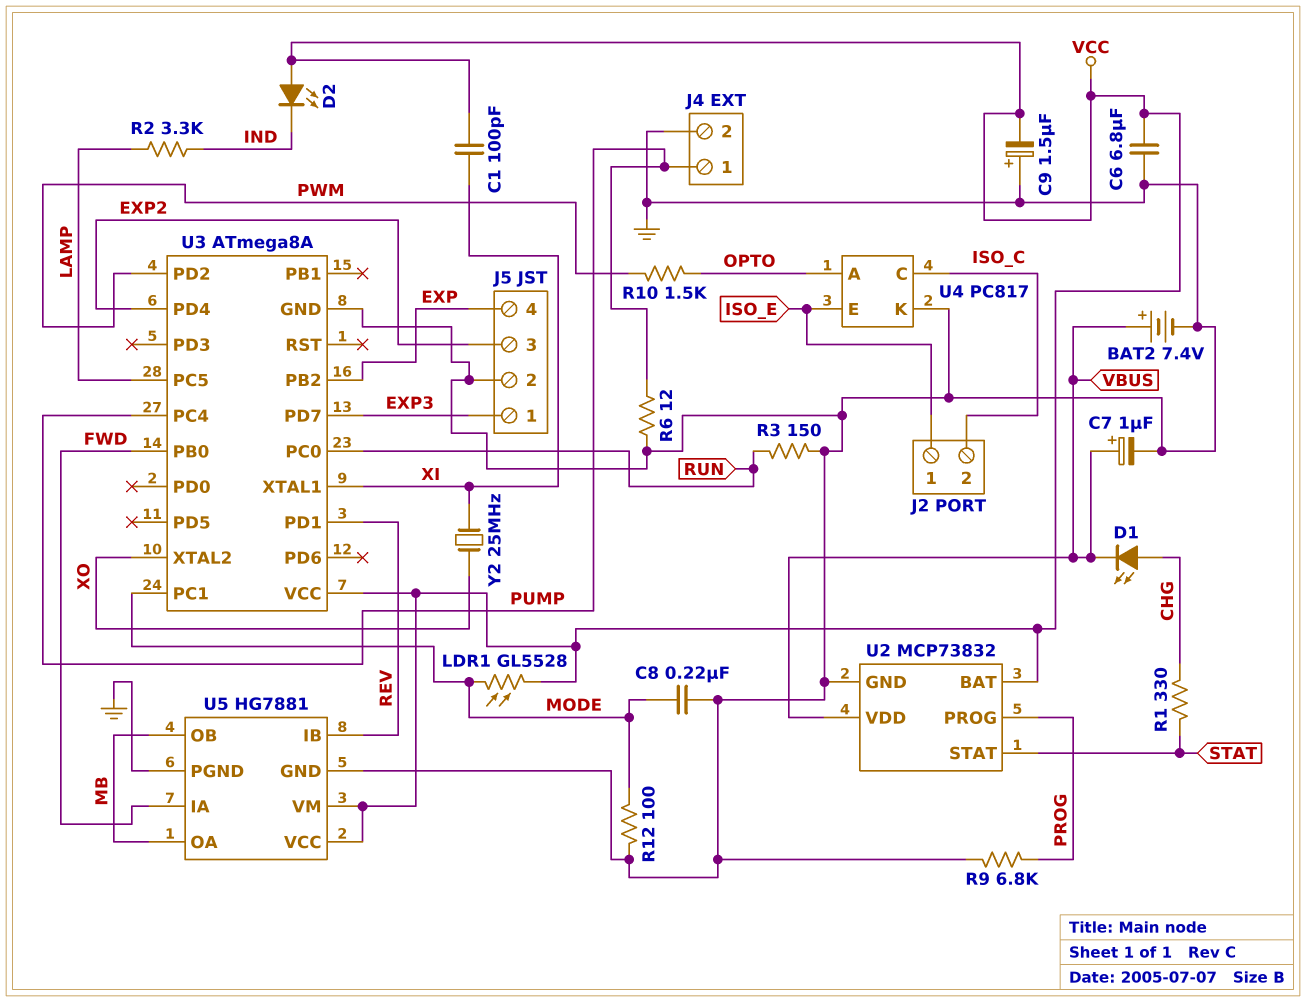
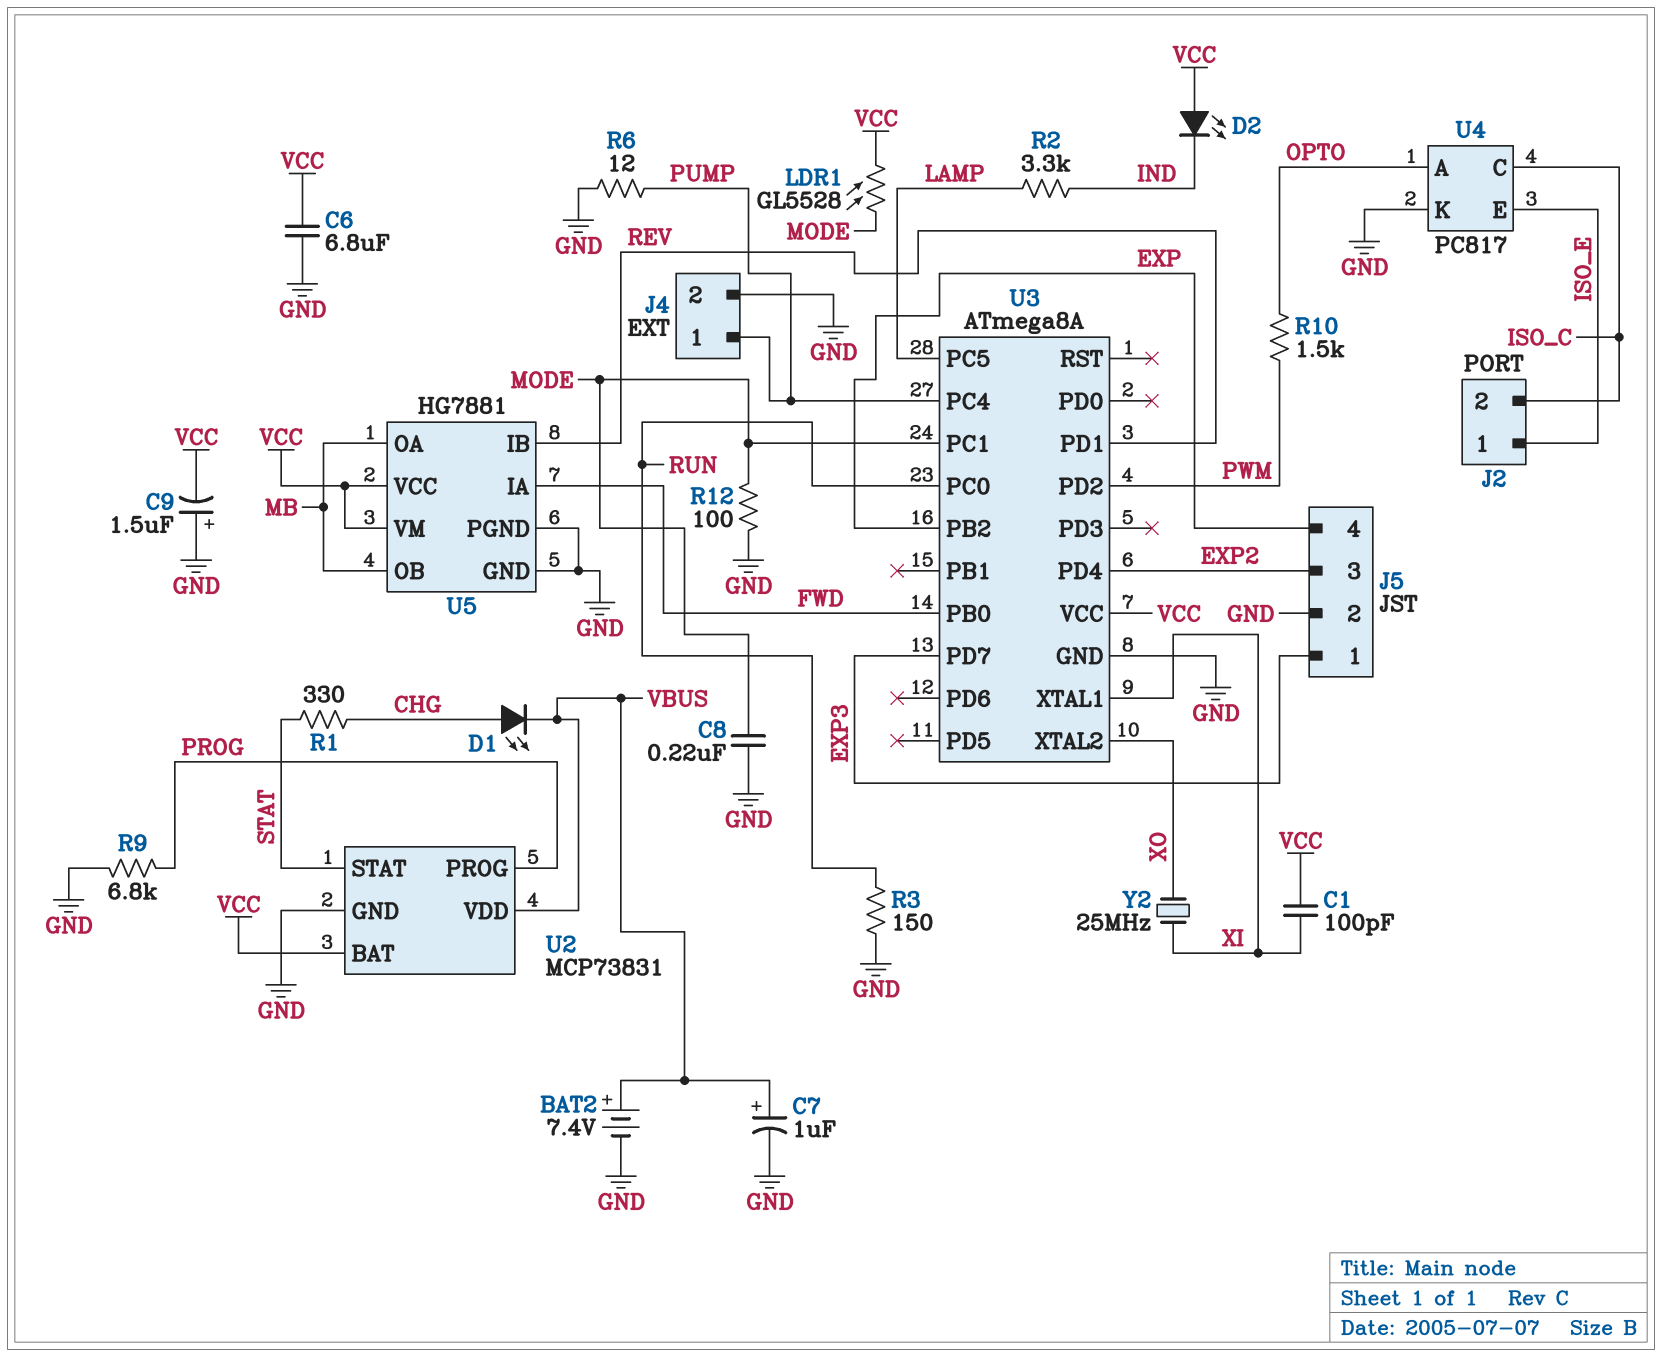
U2: MCP73832 -> MCP73831

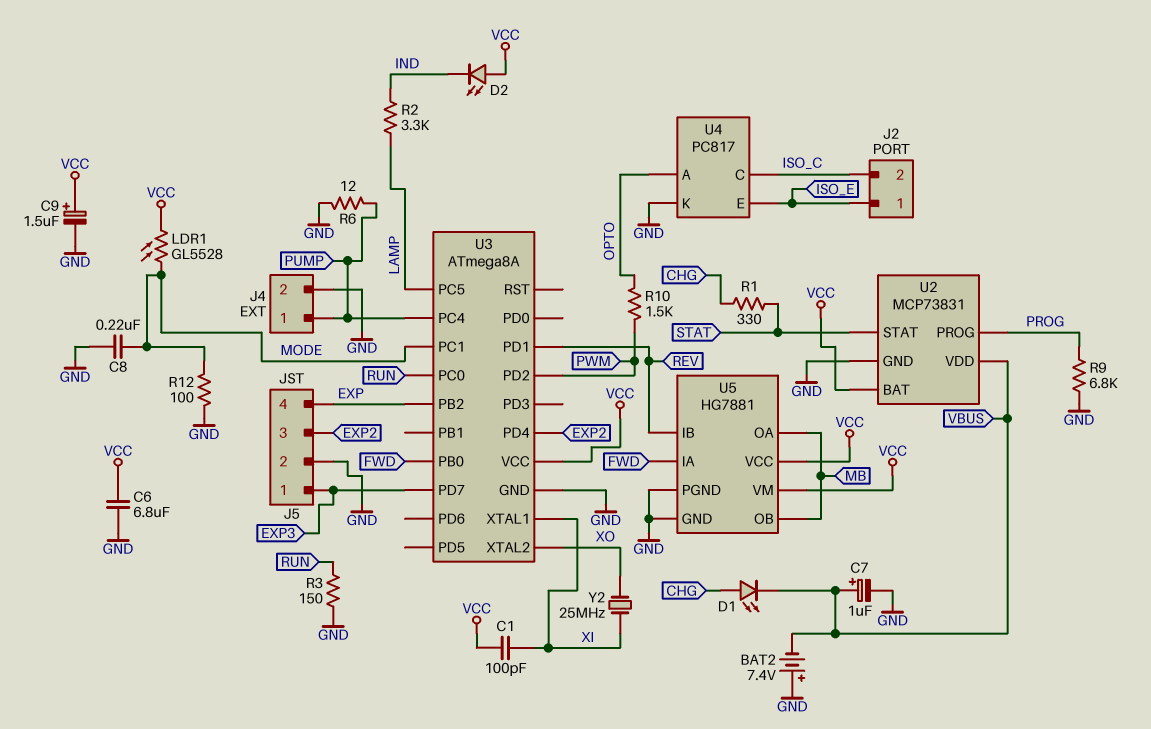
BAT2: 7.4V (plus VBUS, minus GND) -> 7.4V (plus GND, minus VBUS)
C9: 1.5uF (plus GND, minus VCC) -> 1.5uF (plus VCC, minus GND)

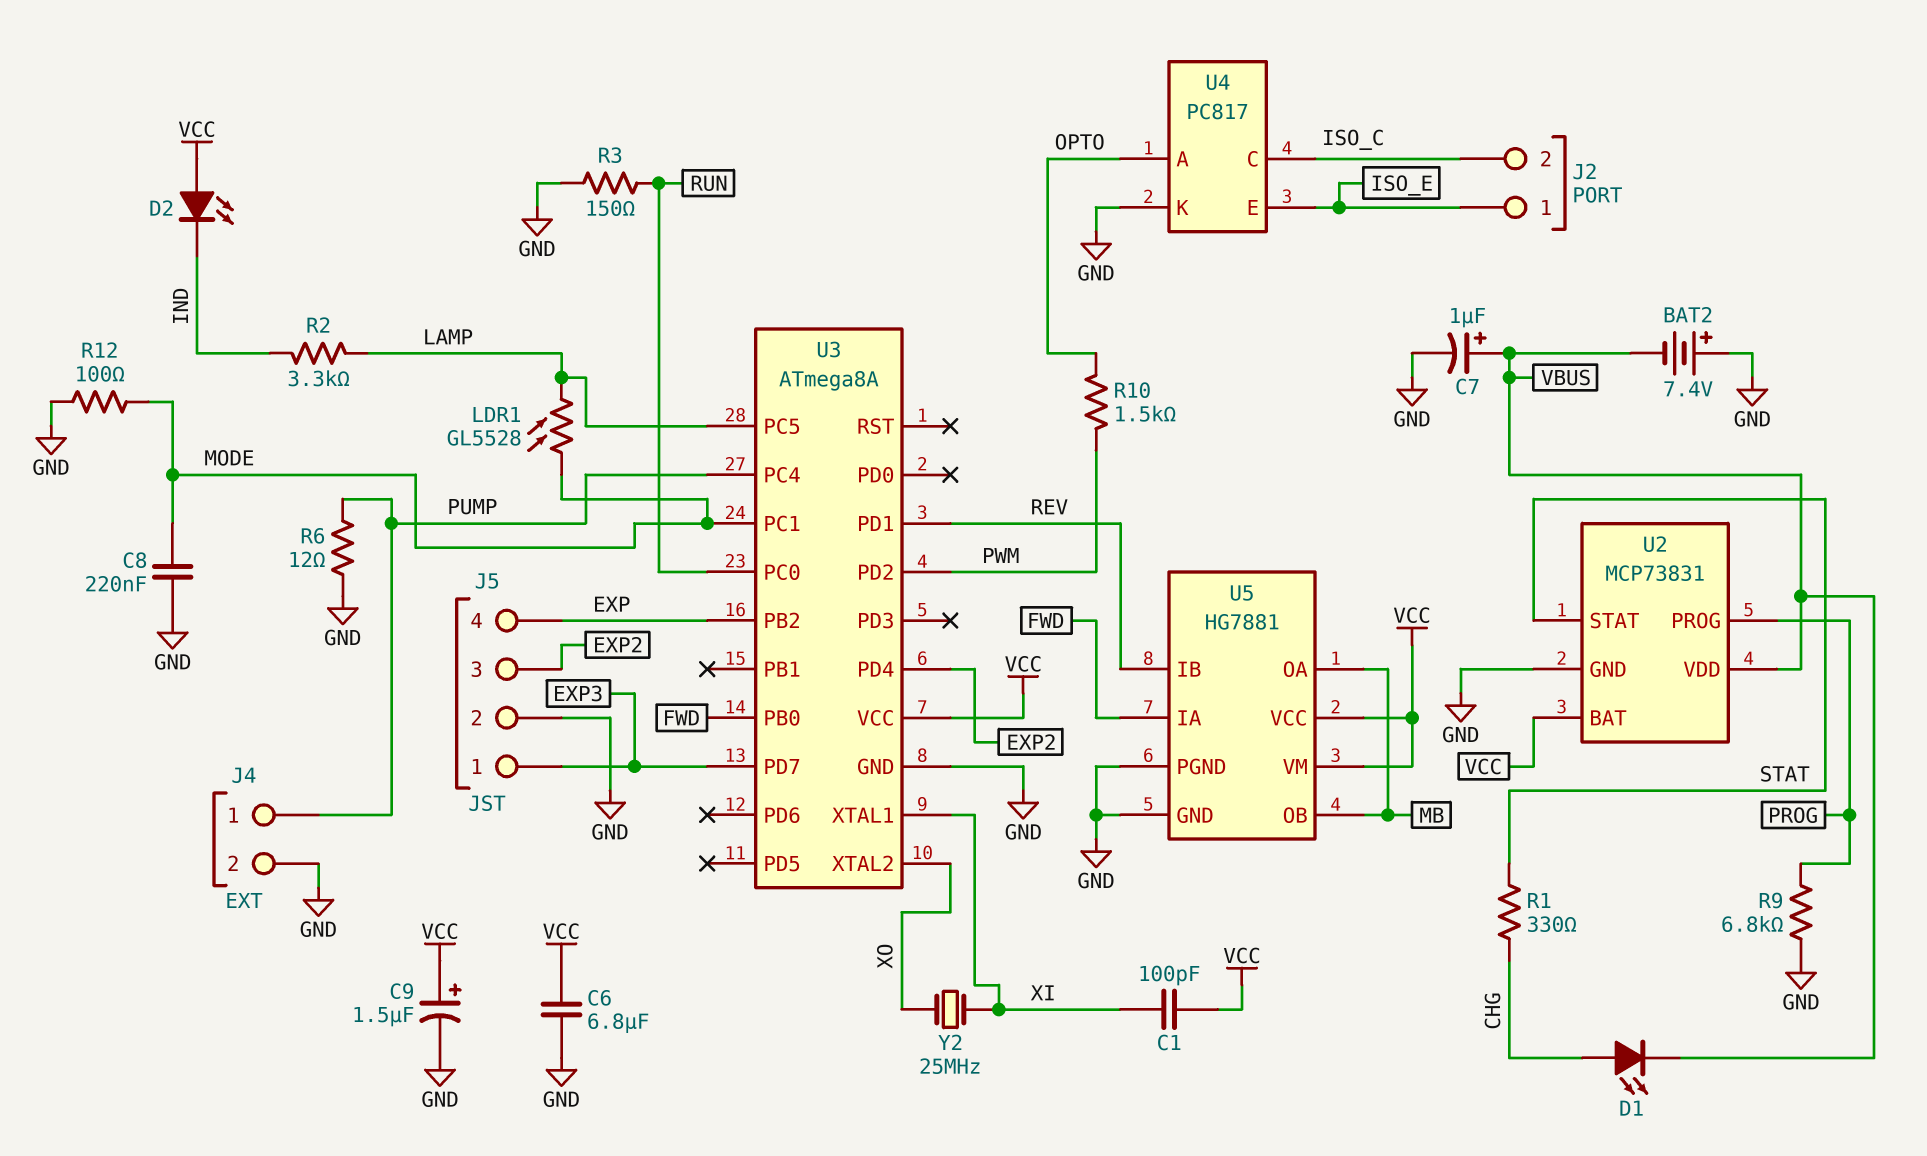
LDR1: GL5528 (MODE, VCC) -> GL5528 (LAMP, MODE)

